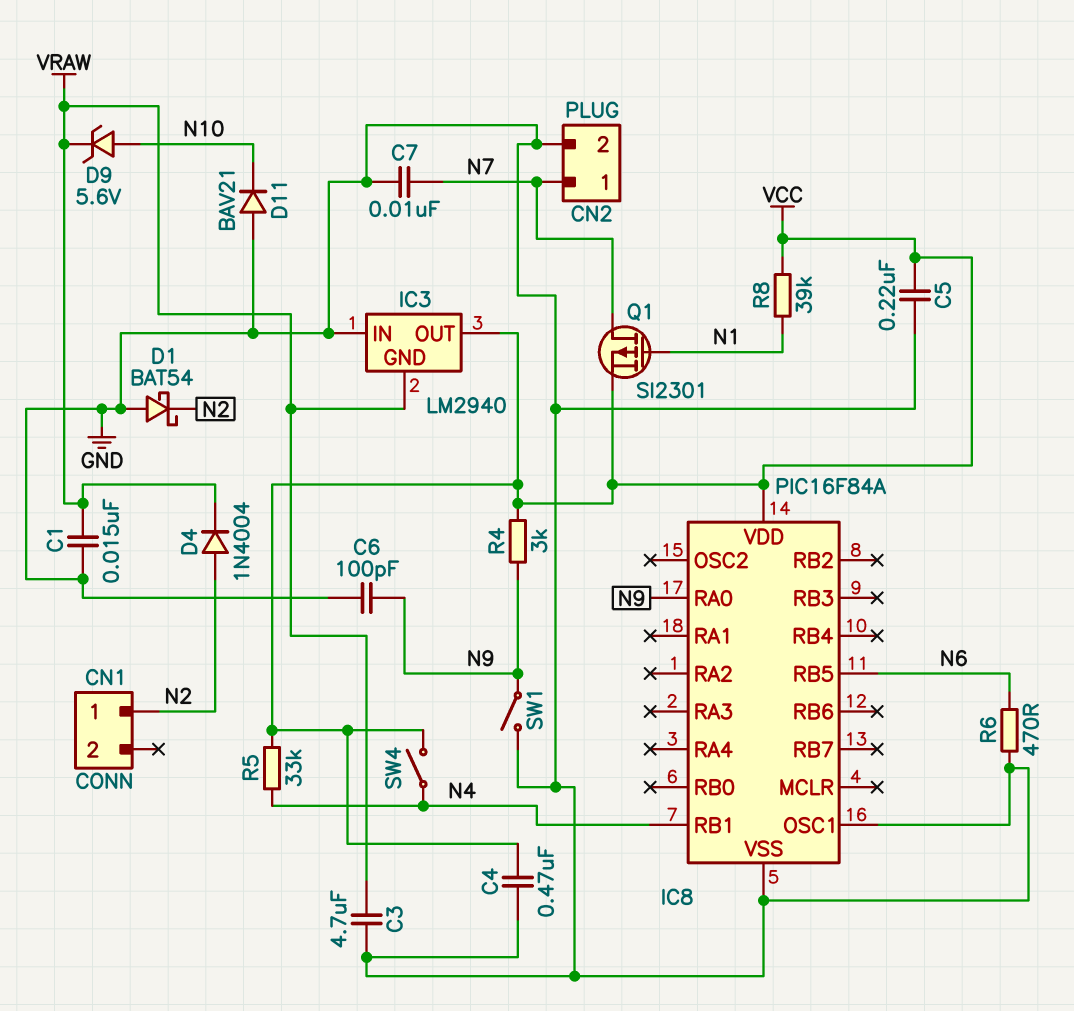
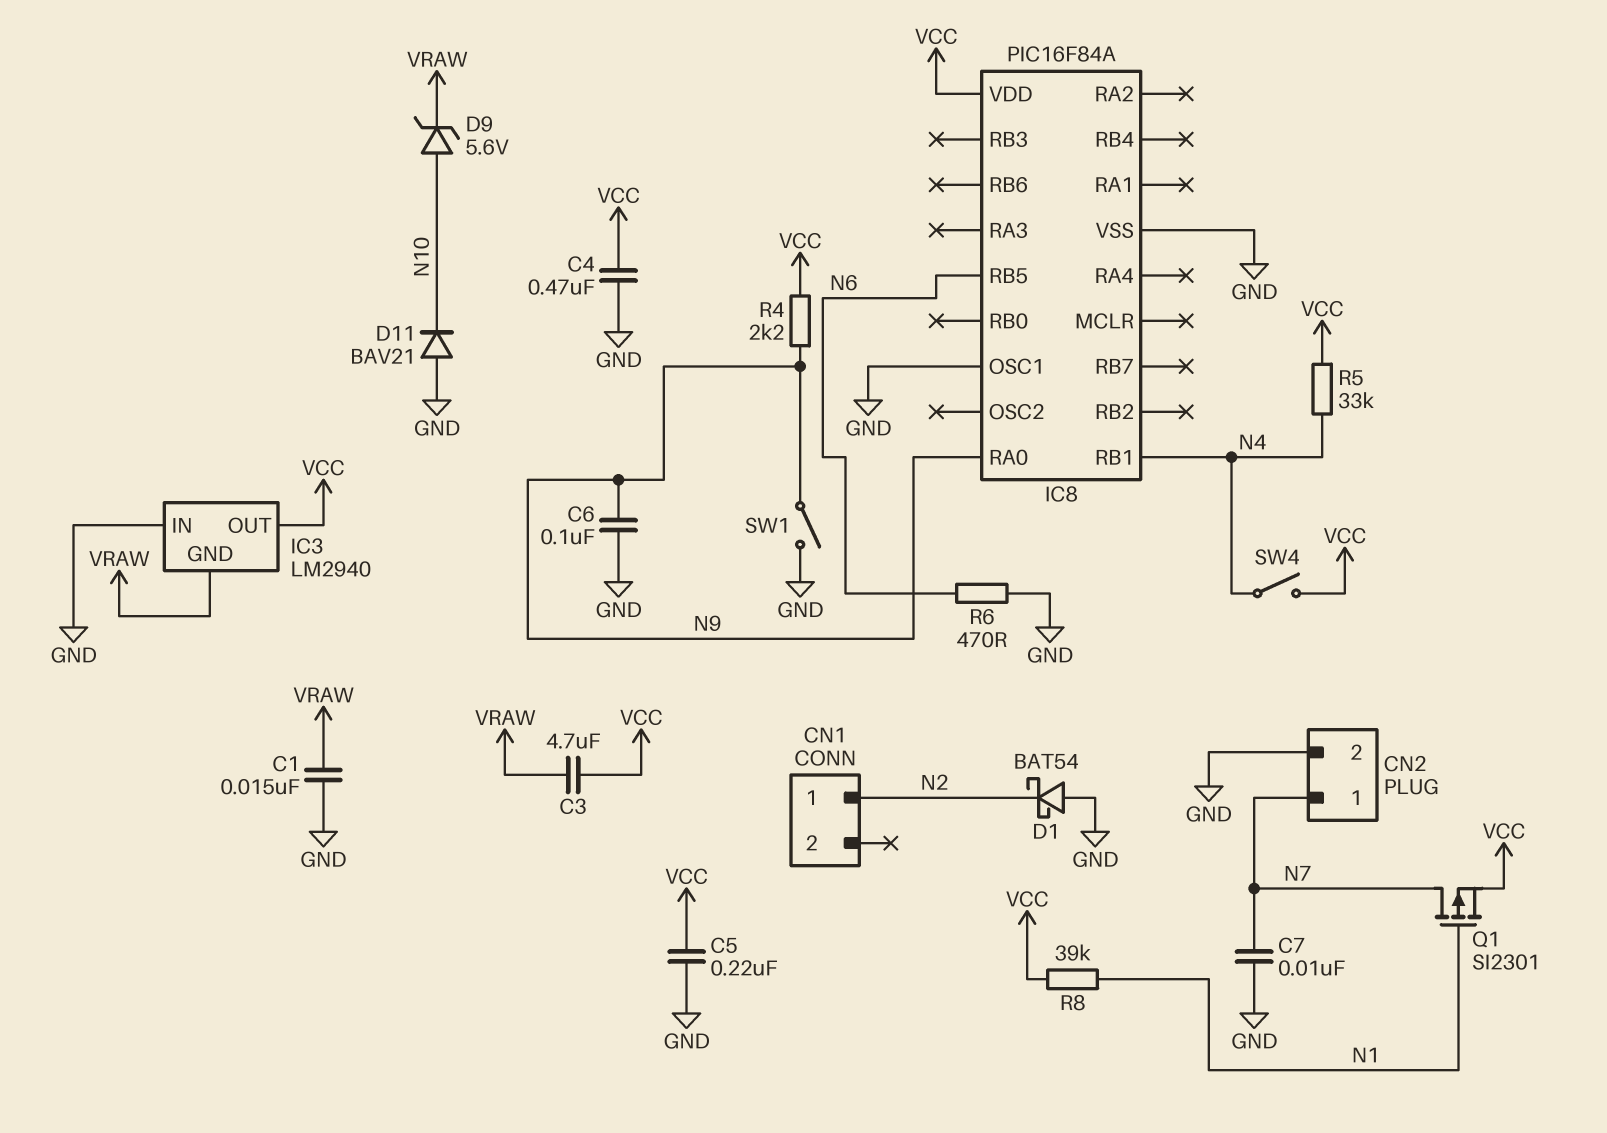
C3: 4.7uF (GND, VRAW) -> 4.7uF (VCC, VRAW)
C6: 100pF (GND, N9) -> 100nF (GND, N9)
D4: diode 1N4004 (A N2, K VRAW) -> none
R4: 3k (N9, VCC) -> 2.2k (N9, VCC)

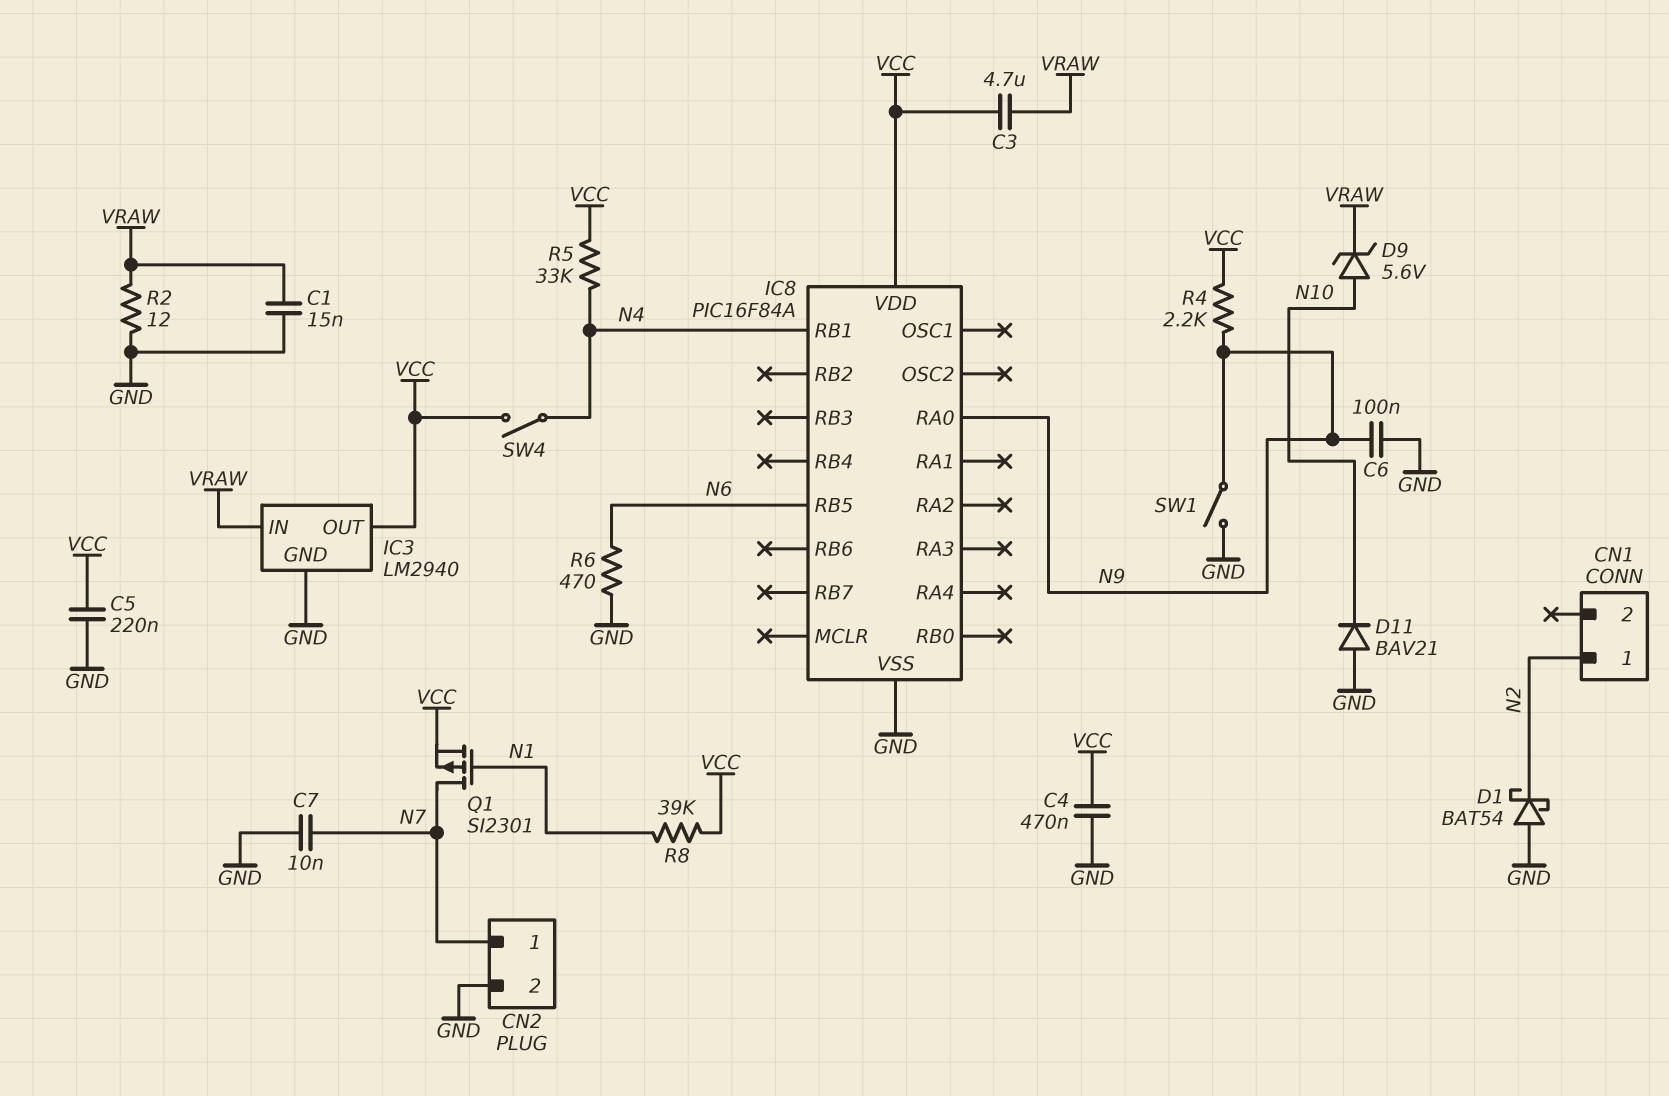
IC3 pin GND: VRAW -> GND
IC3 pin IN: GND -> VRAW
IC8 pin OSC1: GND -> none
R2: none -> 12 (GND, VRAW)

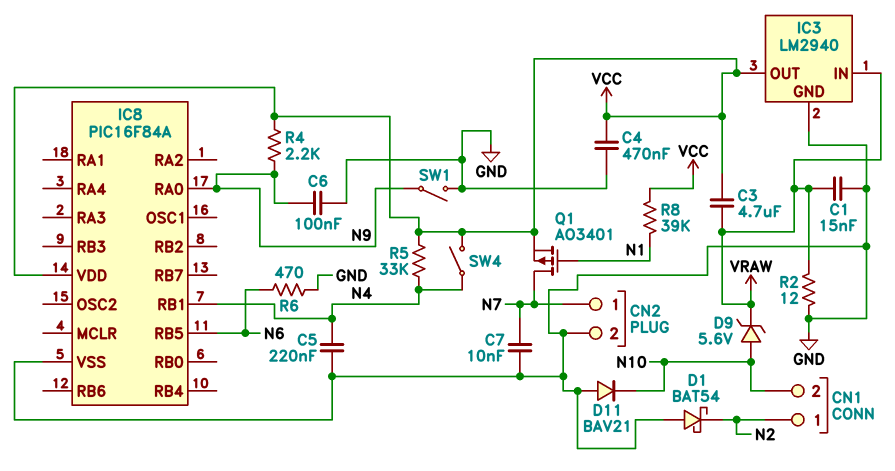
C5: 220nF (GND, VCC) -> 220nF (GND, N4)
CN1 pin 2: none -> N10
Q1: PMOS SI2301 (G N1, D N7, S VCC) -> PMOS AO3401 (G N1, D N7, S VCC)

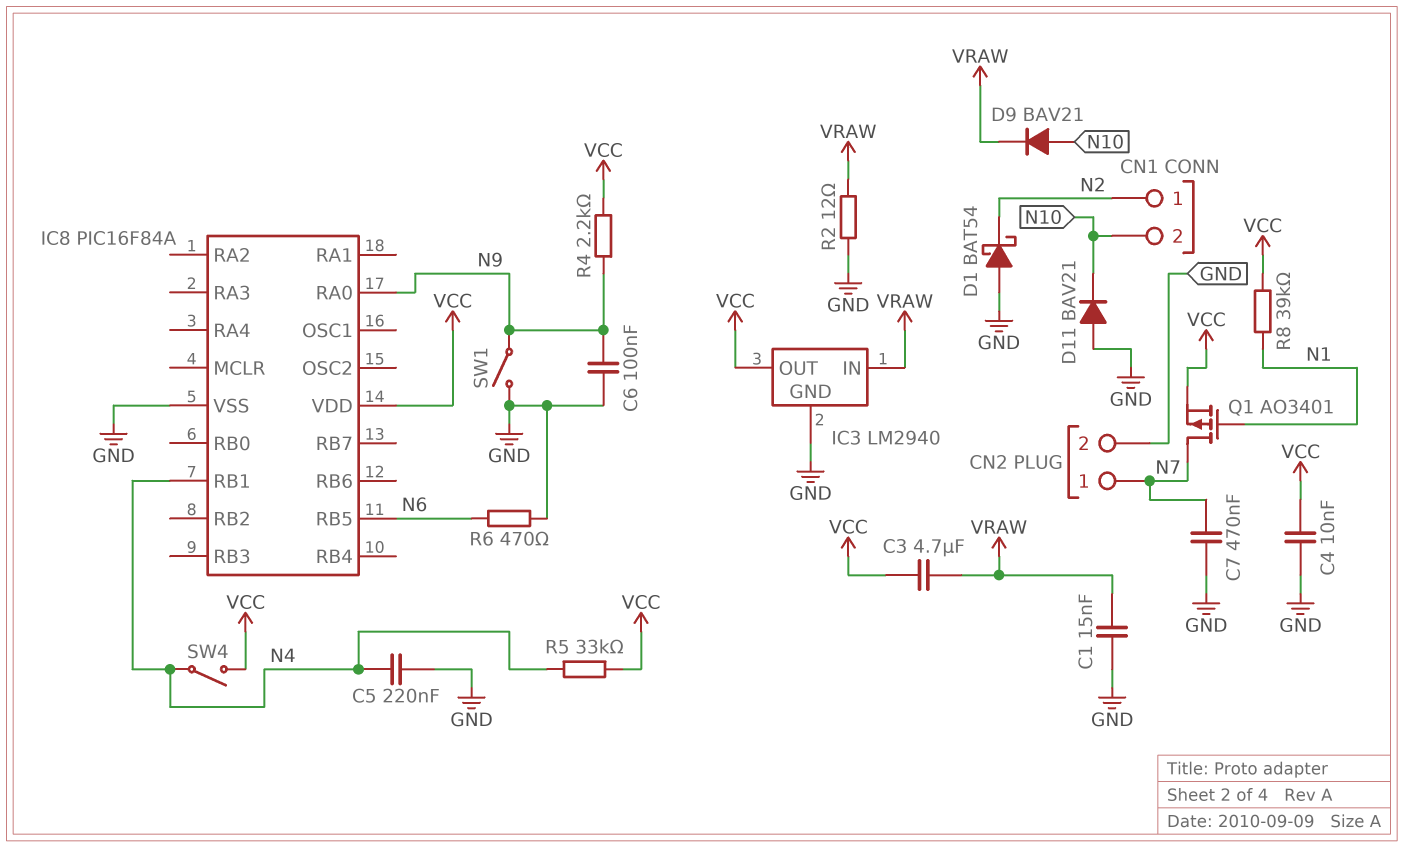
C4: 470nF (GND, VCC) -> 10nF (GND, VCC)
C7: 10nF (GND, N7) -> 470nF (GND, N7)
D9: zener 5.6V (A N10, K VRAW) -> diode BAV21 (A N10, K VRAW)

